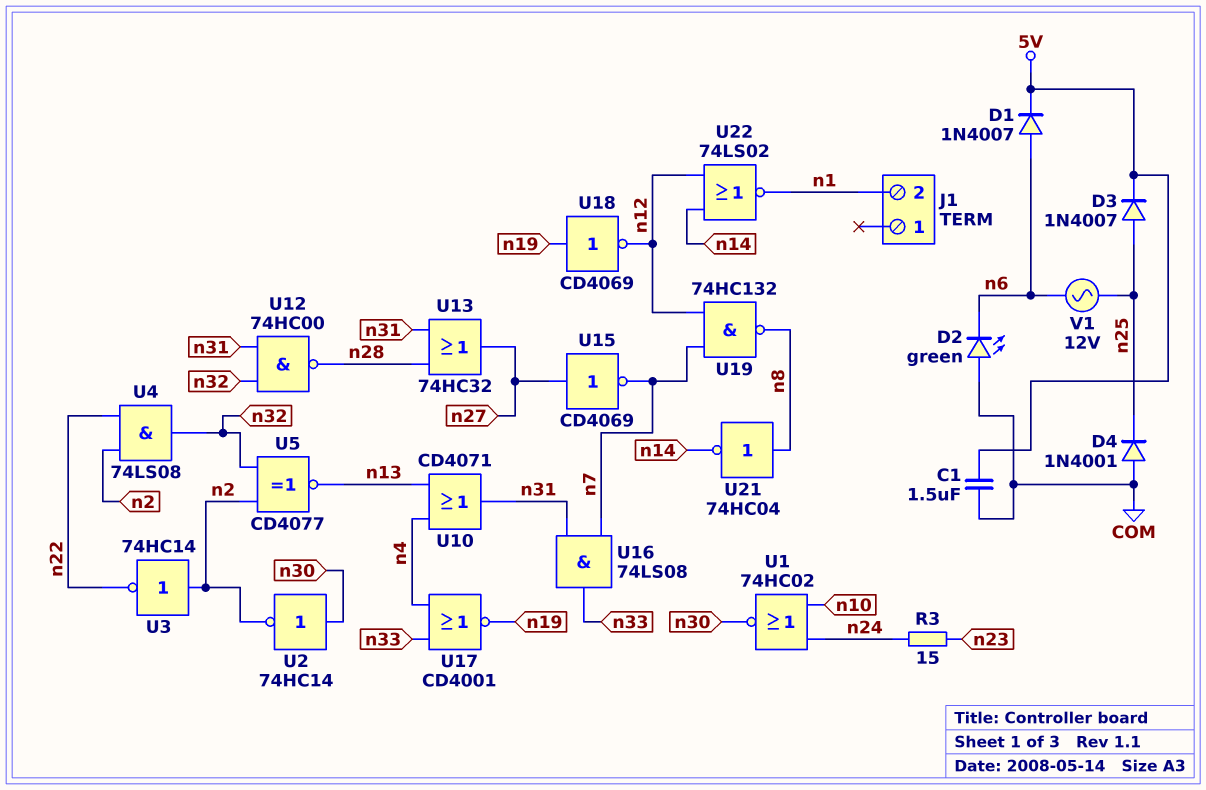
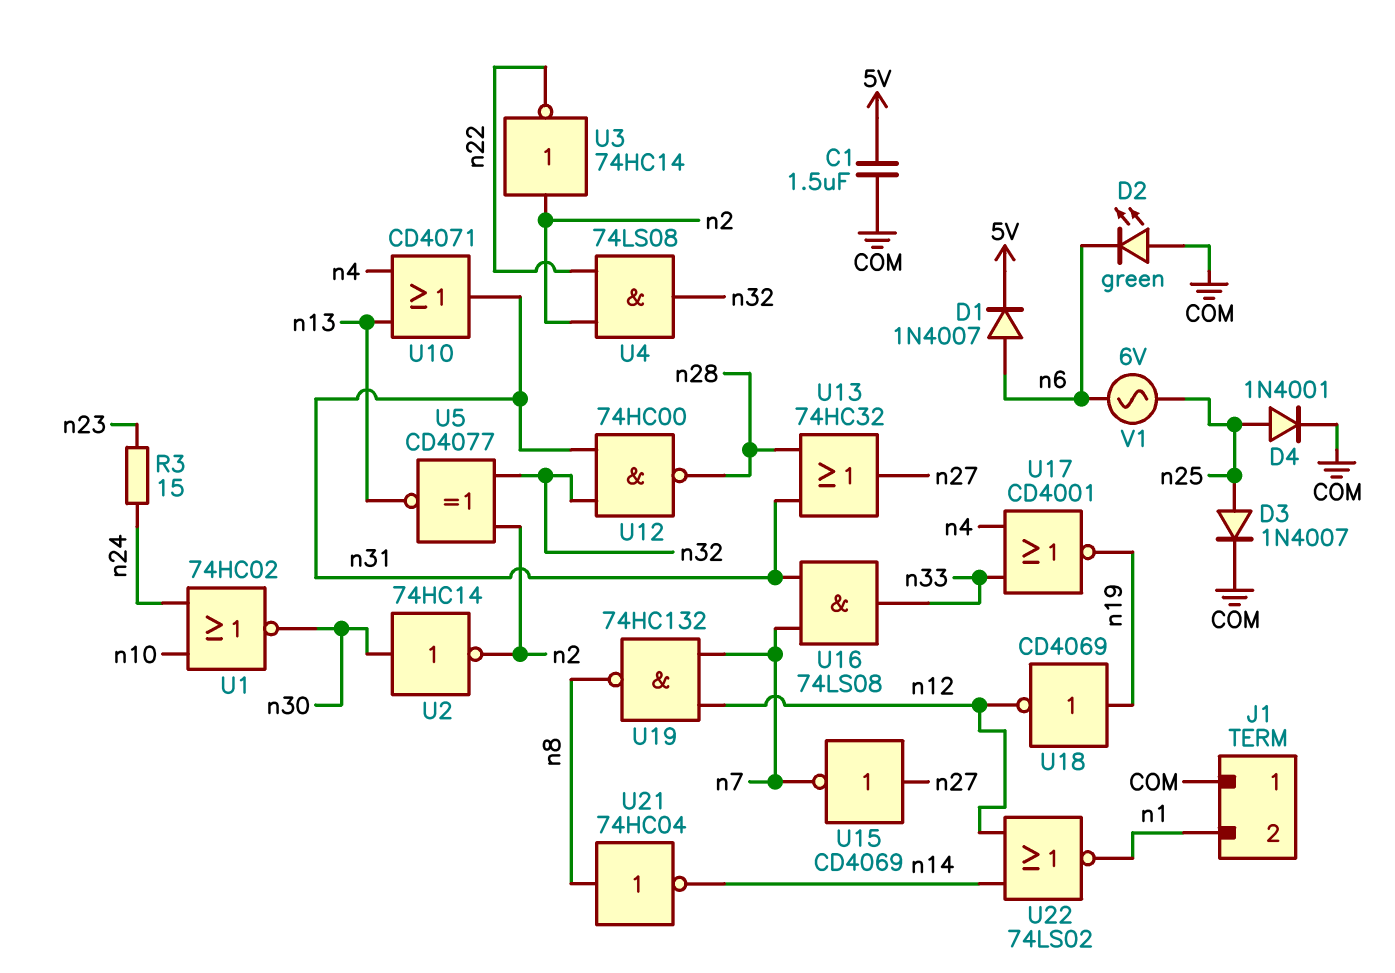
D3: diode 1N4007 (A n25, K 5V) -> diode 1N4007 (A n25, K COM)
D4: diode 1N4001 (A COM, K n25) -> diode 1N4001 (A n25, K COM)
J1 pin 1: none -> COM
V1: AC 12V (n6, n25) -> AC 6V (n6, n25)

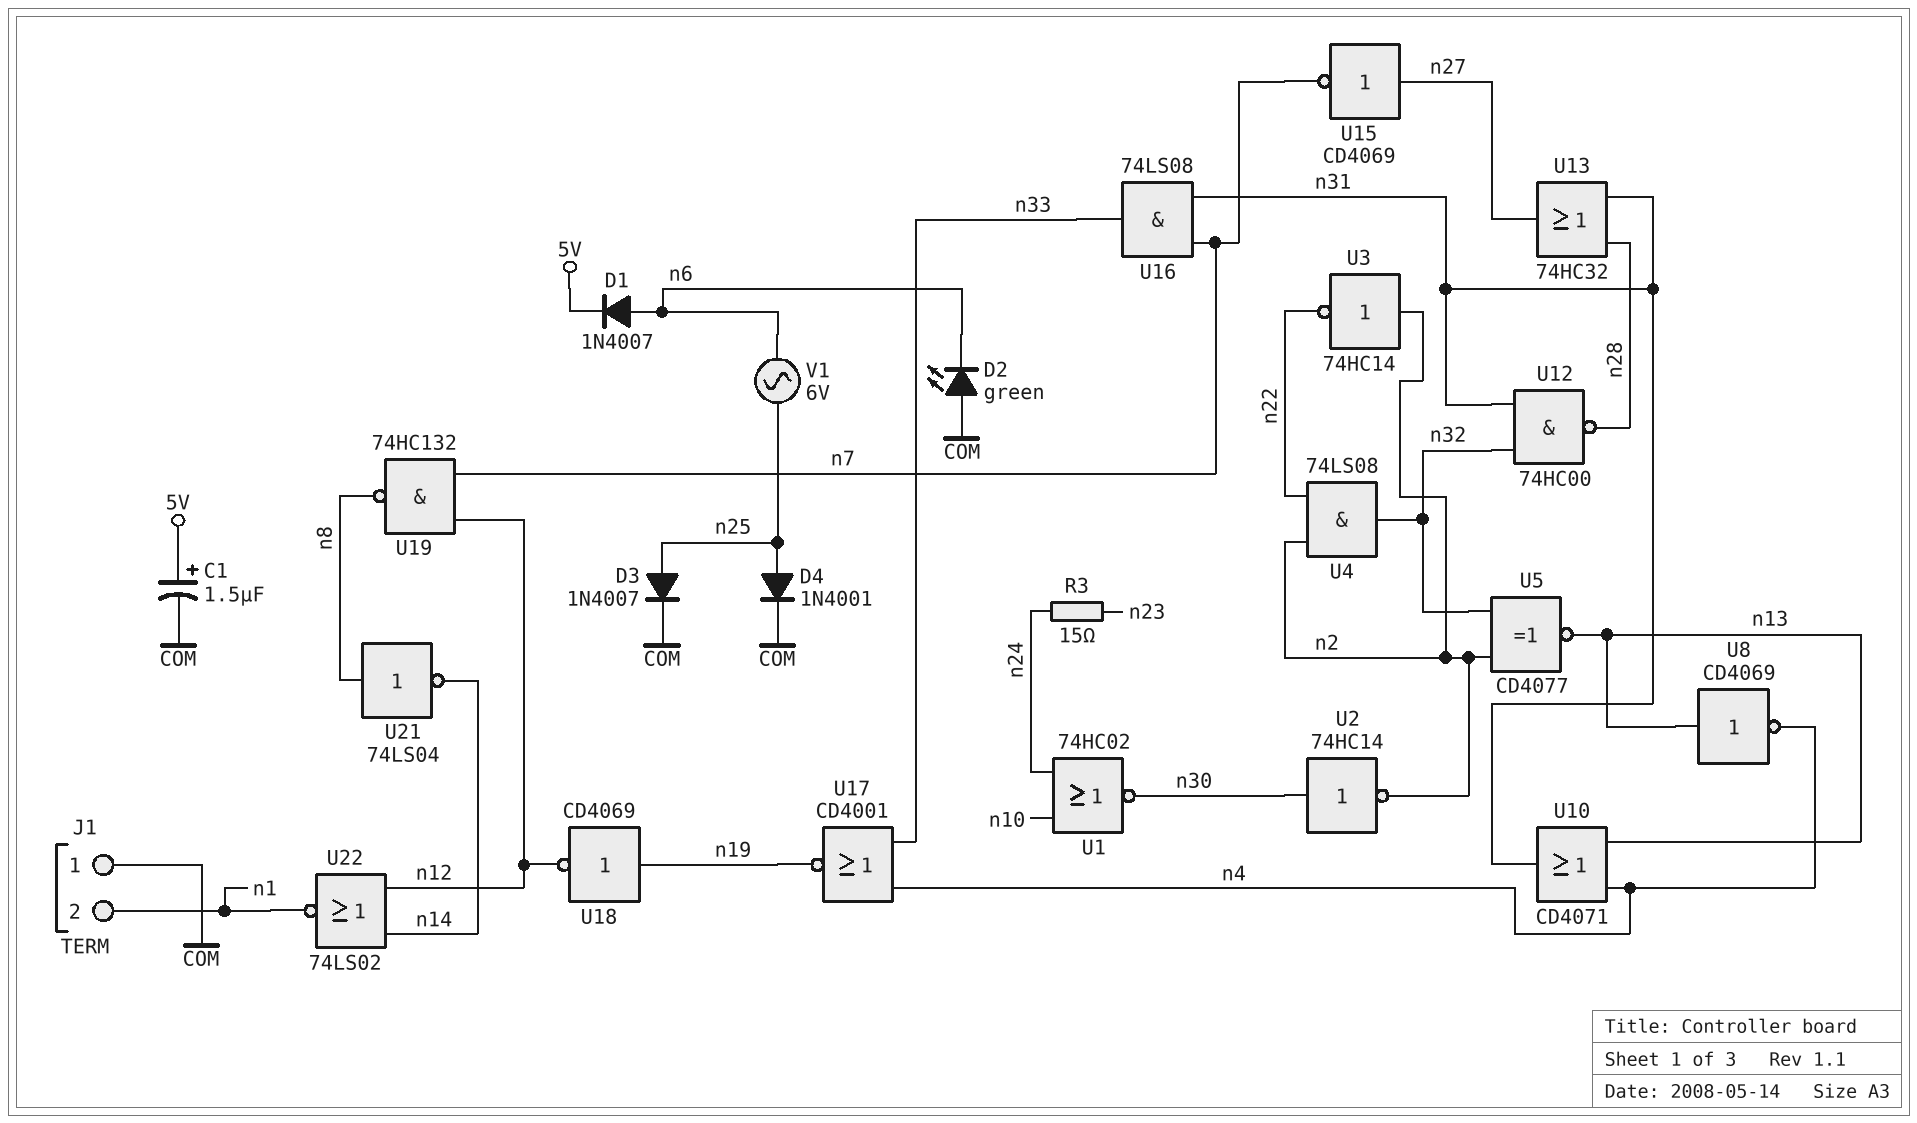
C1: 1.5uF (5V, COM) -> 1.5uF (plus 5V, minus COM)
U8: none -> NOT CD4069 (in n13, out n4)
U21: NOT 74HC04 (in n8, out n14) -> NOT 74LS04 (in n8, out n14)

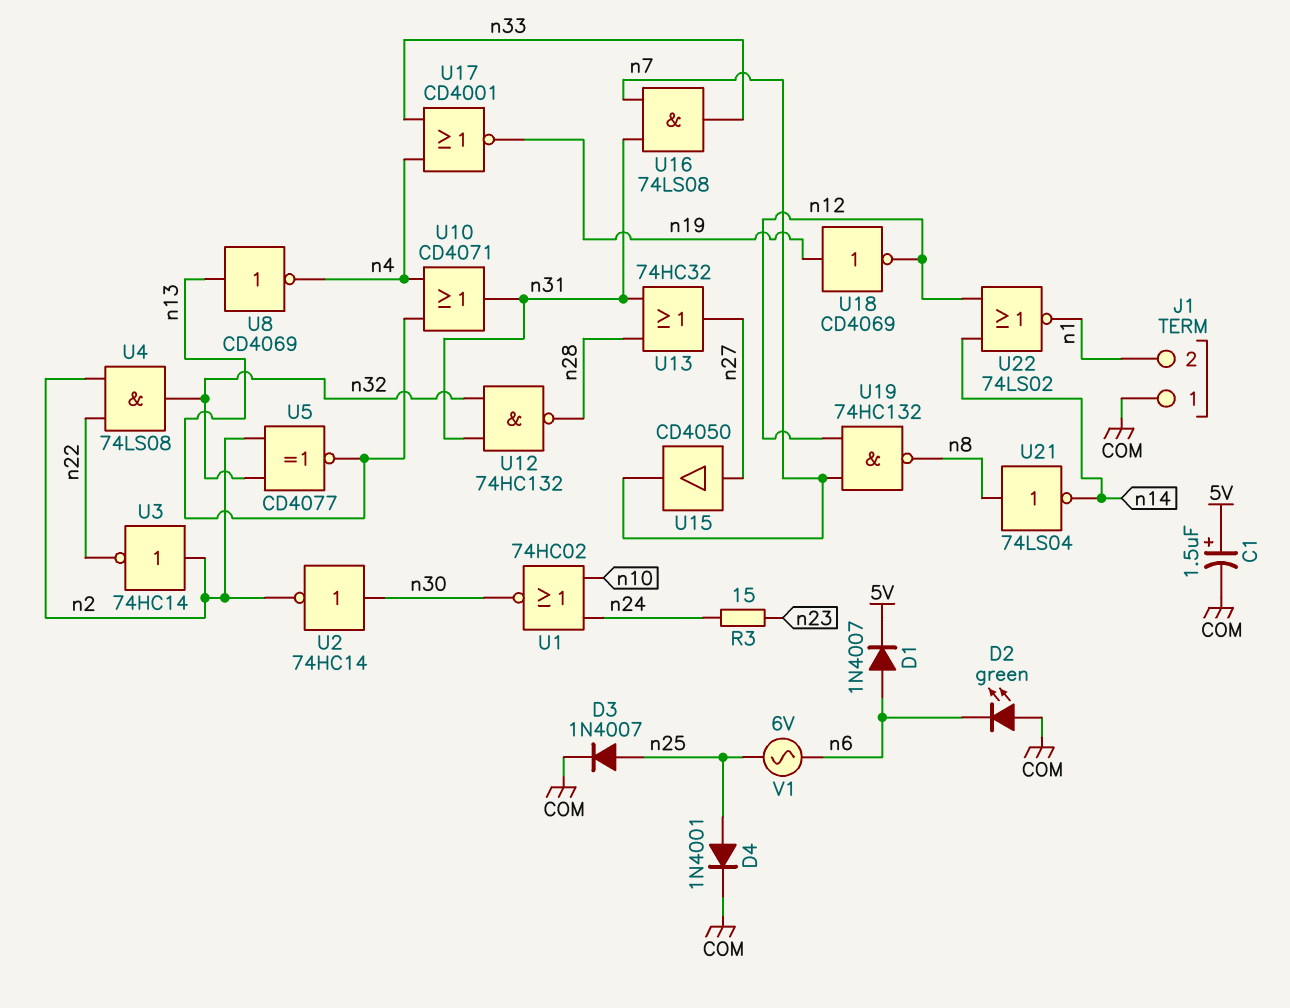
U12: NAND 74HC00 (in n31, in n32, out n28) -> NAND 74HC132 (in n31, in n32, out n28)
U15: NOT CD4069 (in n27, out n7) -> buffer CD4050 (in n27, out n7)

